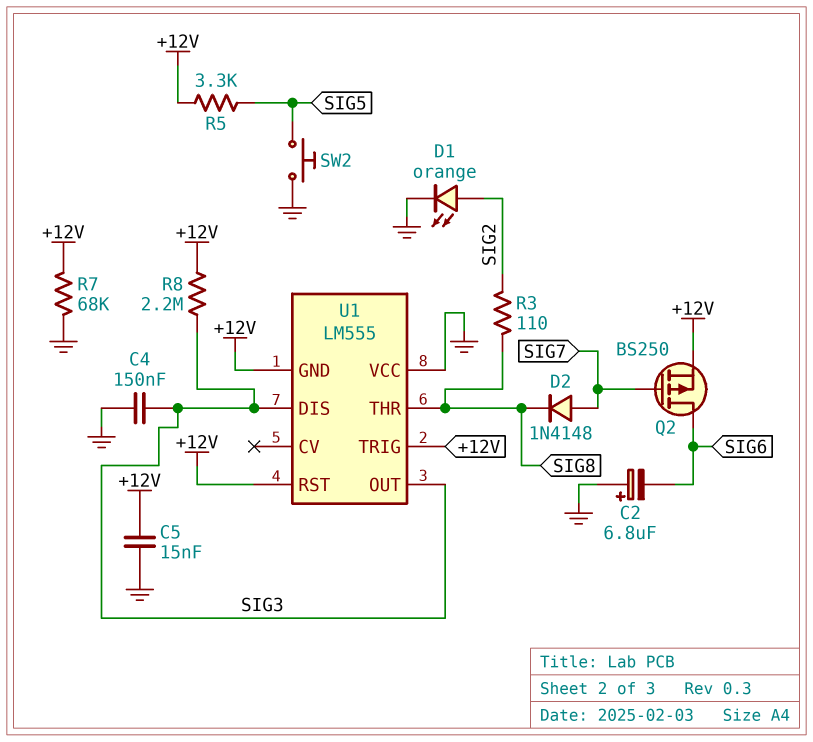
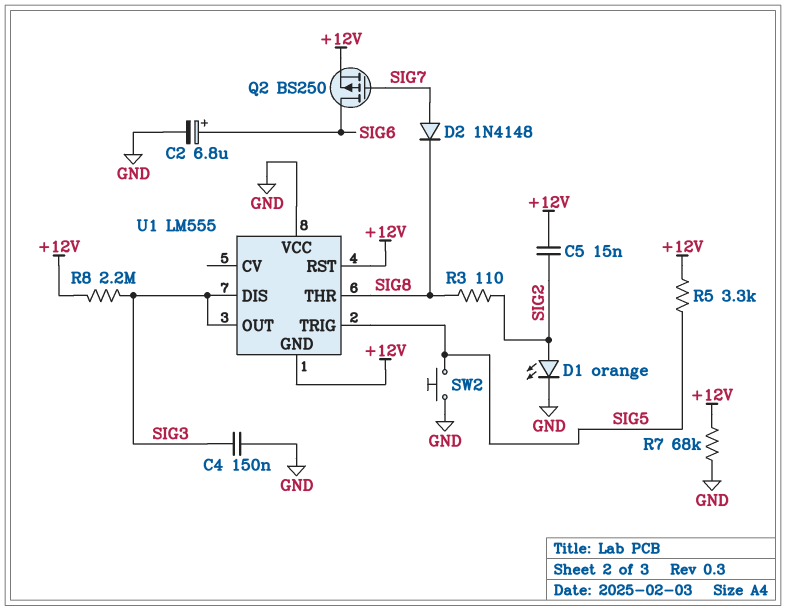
C2: 6.8uF (plus GND, minus SIG6) -> 6.8uF (plus SIG6, minus GND)
C5: 15nF (+12V, GND) -> 15nF (+12V, SIG2)
U1 pin TRIG: +12V -> SIG5

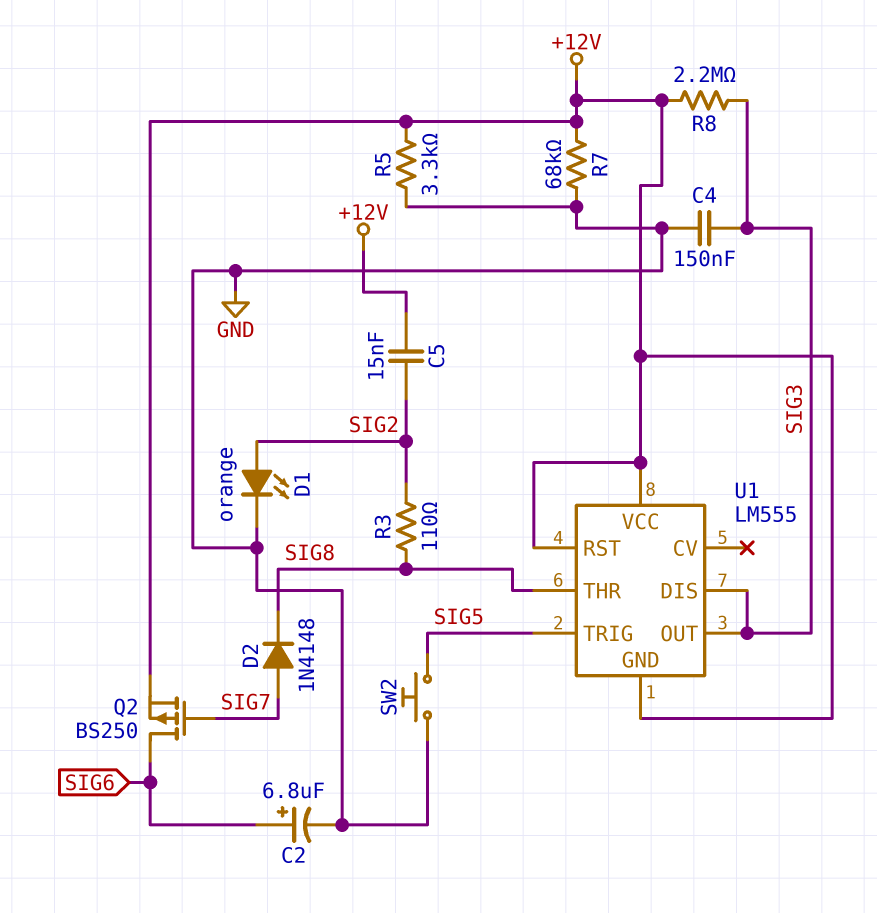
R5: 3.3k (+12V, SIG5) -> 3.3k (+12V, GND)
U1 pin VCC: GND -> +12V

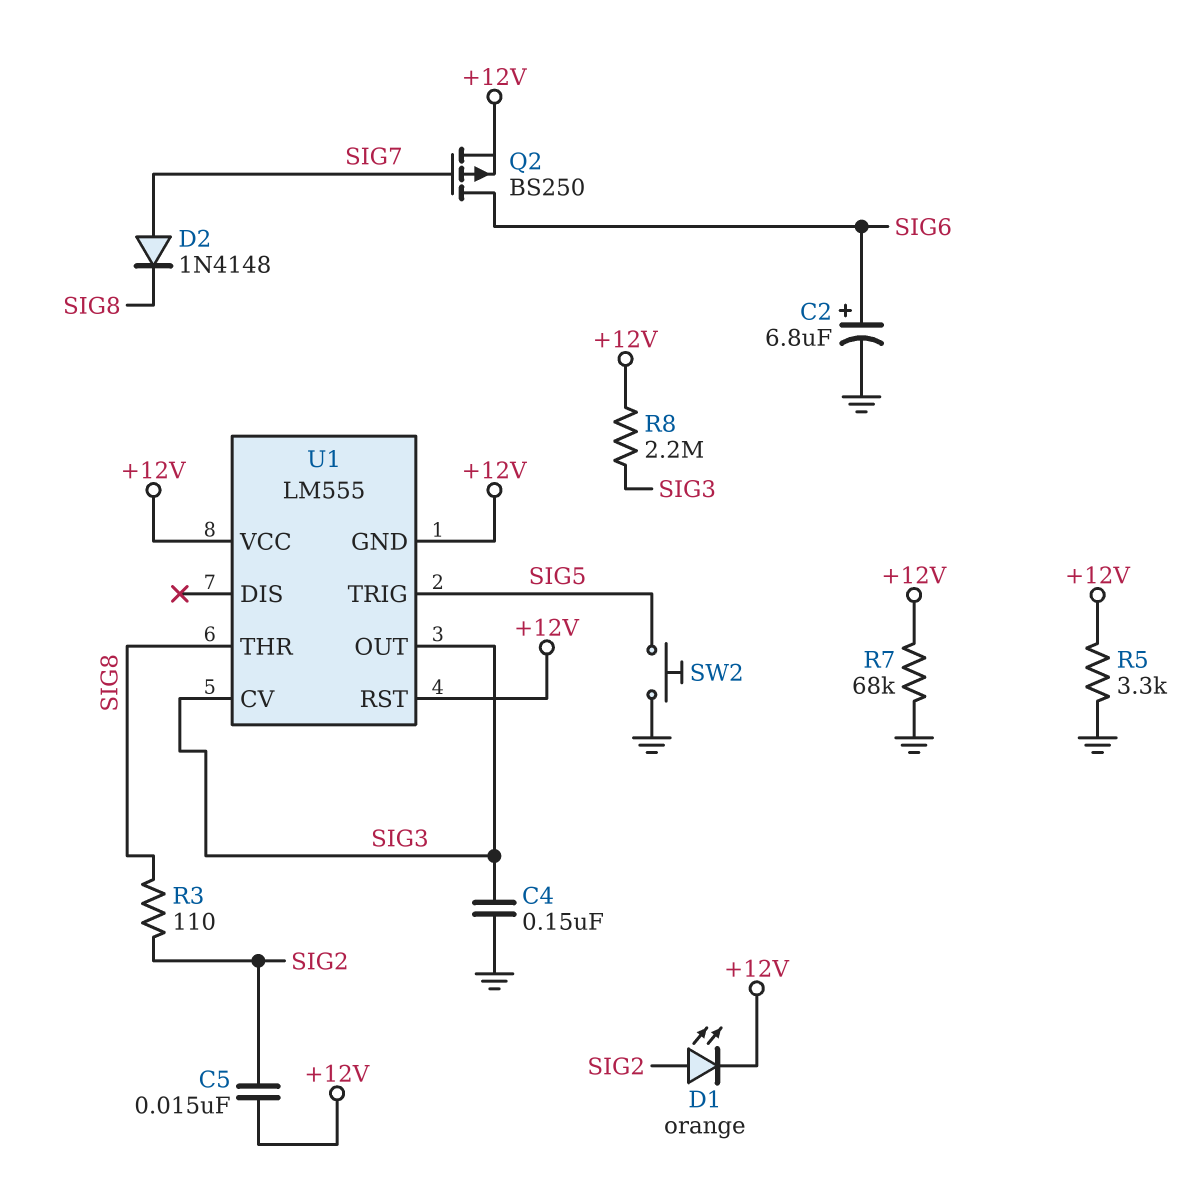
D1: LED orange (A SIG2, K GND) -> LED orange (A SIG2, K +12V)
U1 pin CV: none -> SIG3
U1 pin DIS: SIG3 -> none

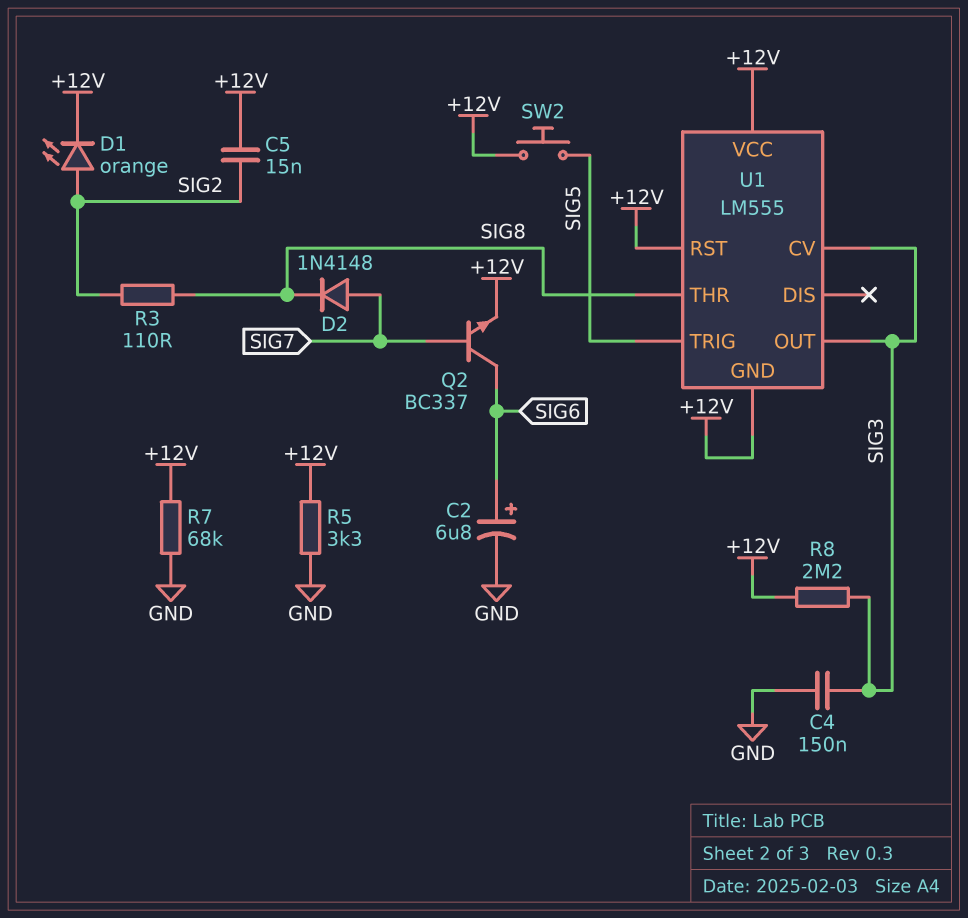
Q2: PMOS BS250 (G SIG7, D SIG6, S +12V) -> NPN BC337 (B SIG7, C SIG6, E +12V)
SW2: button (GND, SIG5) -> button (+12V, SIG5)

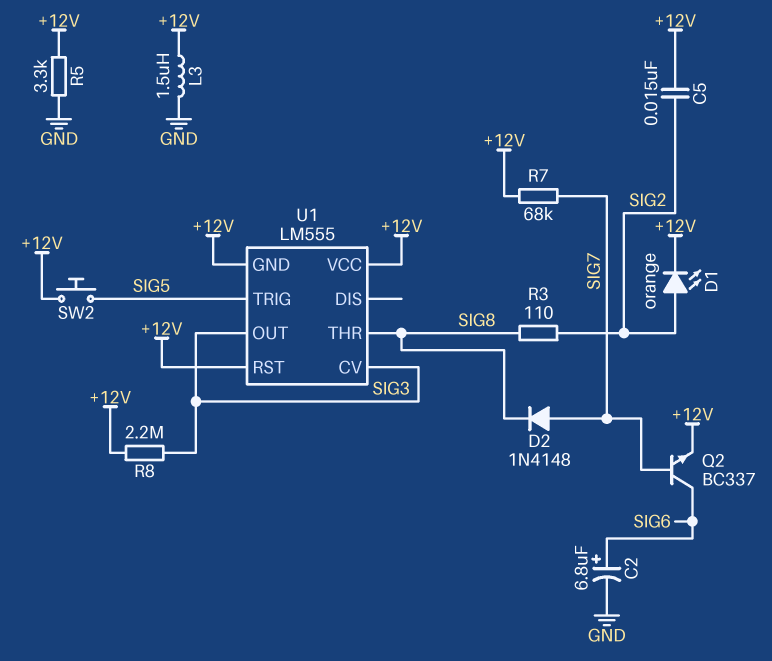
C4: 150nF (GND, SIG3) -> none
L3: none -> 1.5uH (+12V, GND)
R7: 68k (+12V, GND) -> 68k (+12V, SIG7)

